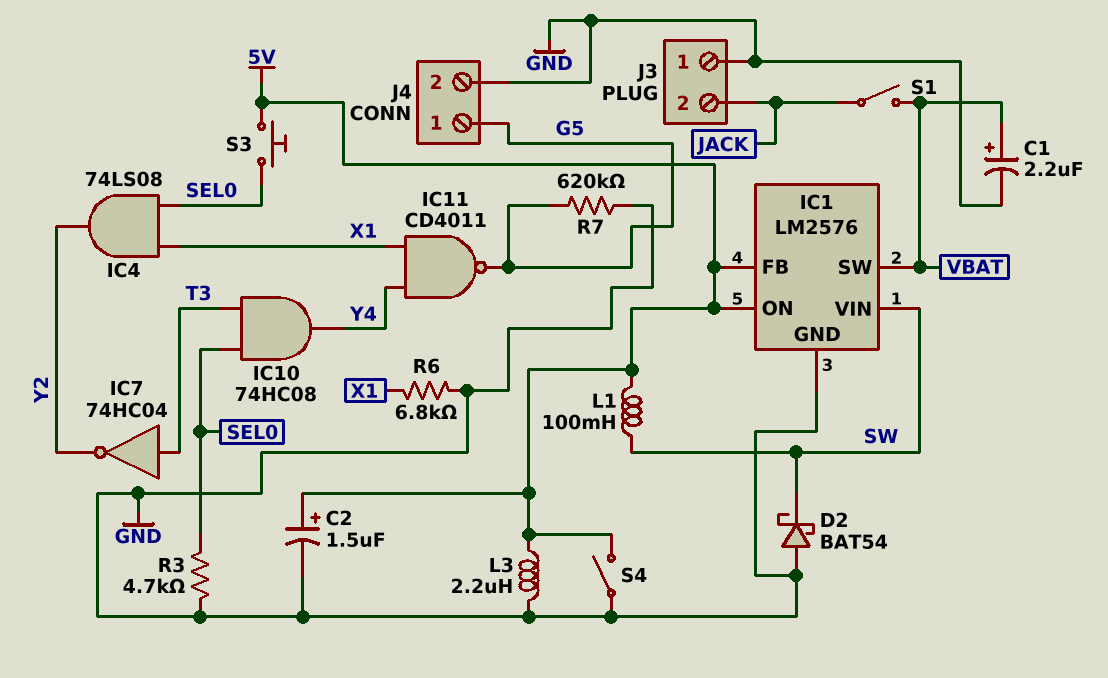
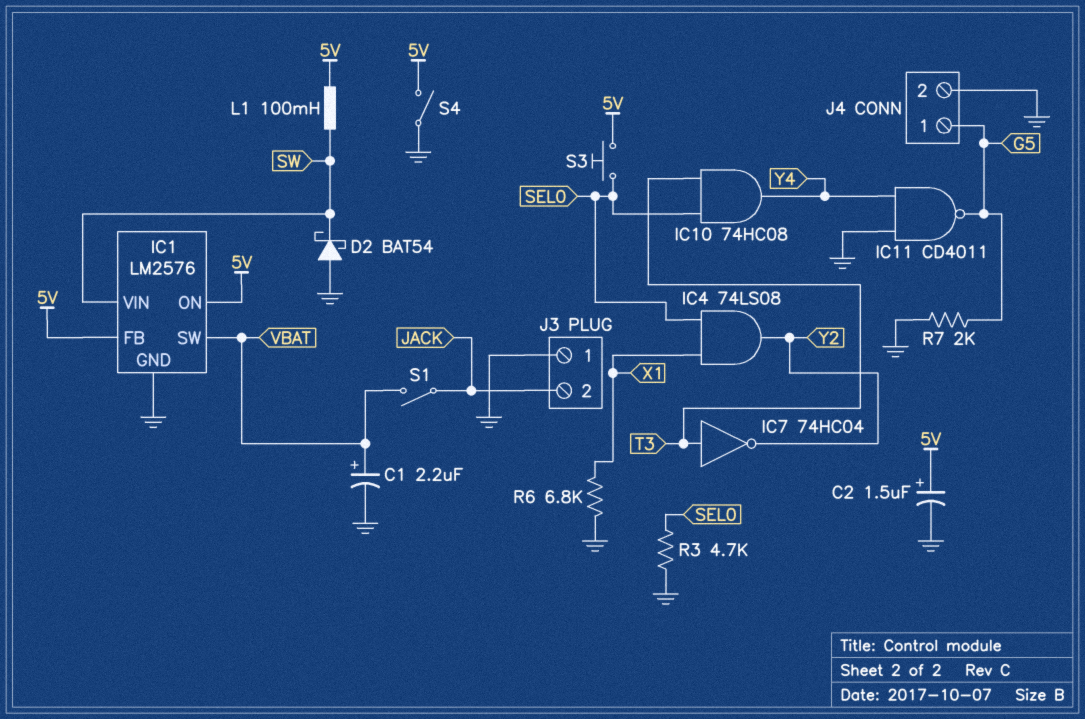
IC11: NAND CD4011 (in X1, in Y4, out G5) -> NAND CD4011 (in GND, in Y4, out G5)
L3: 2.2uH (5V, GND) -> none
R7: 620k (G5, GND) -> 2k (G5, GND)

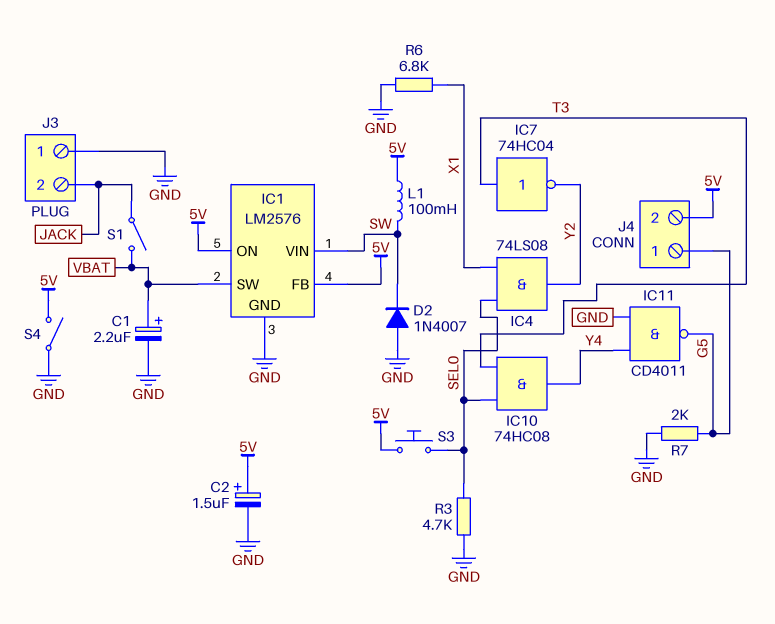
D2: schottky BAT54 (A GND, K SW) -> diode 1N4007 (A GND, K SW)
J4 pin 2: GND -> 5V

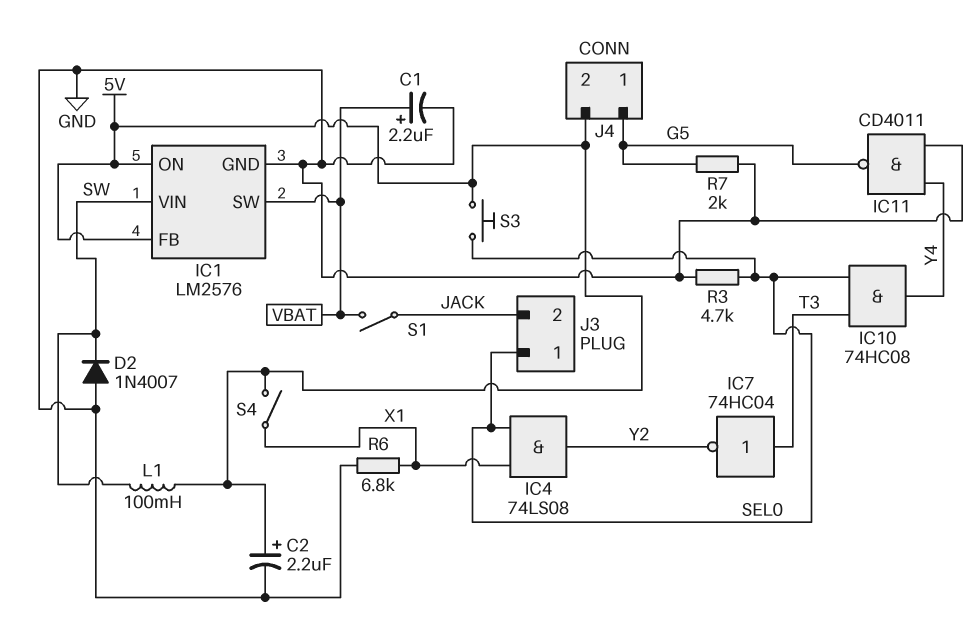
C2: 1.5uF (plus 5V, minus GND) -> 2.2uF (plus 5V, minus GND)
J3 pin 1: GND -> SEL0
S4: switch (5V, GND) -> switch (5V, X1)

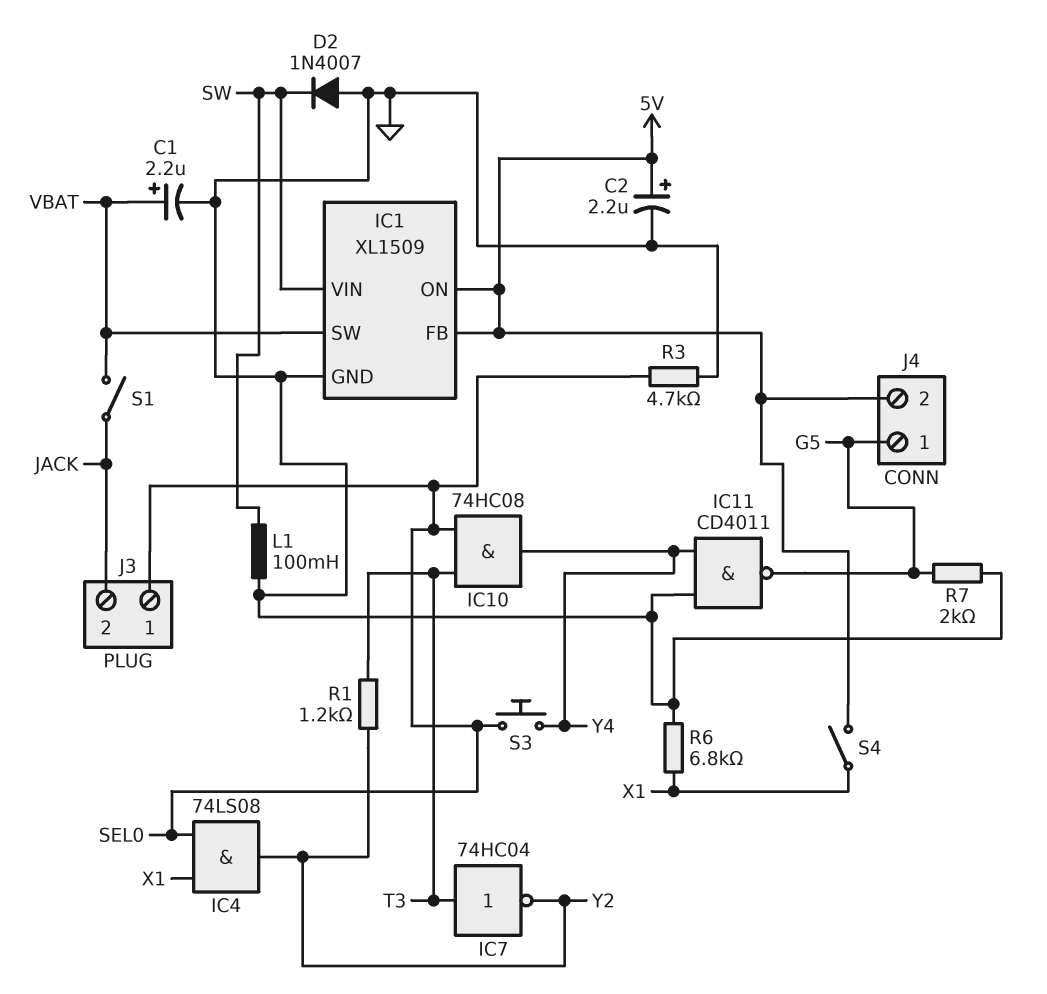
IC1: LM2576 -> XL1509
L1: 100mH (5V, SW) -> 100mH (GND, SW)
R1: none -> 1.2k (T3, Y2)
S3: button (5V, SEL0) -> button (SEL0, Y4)

